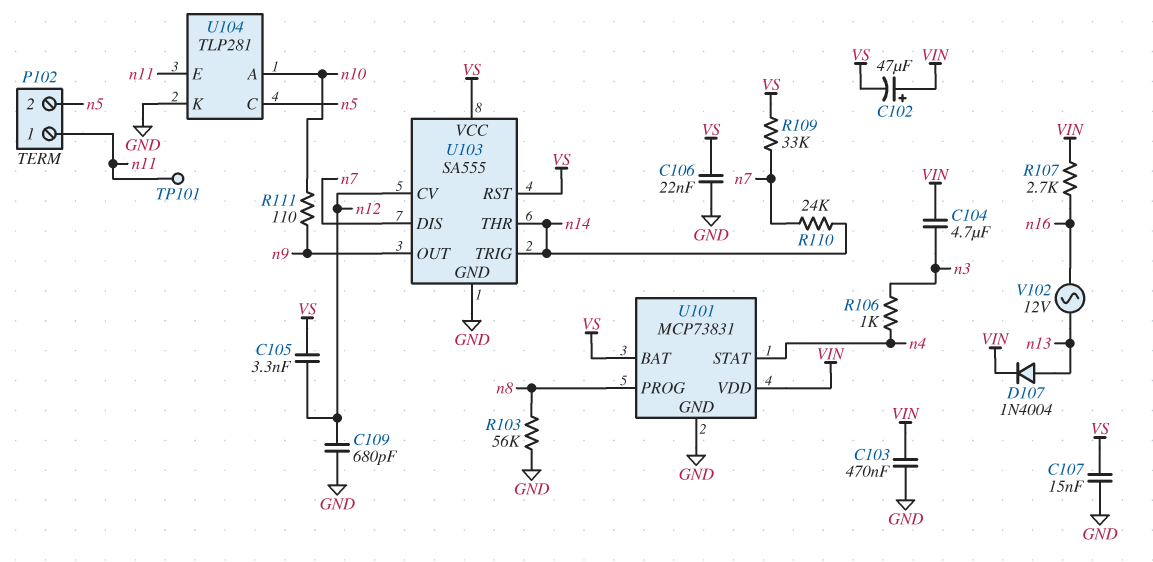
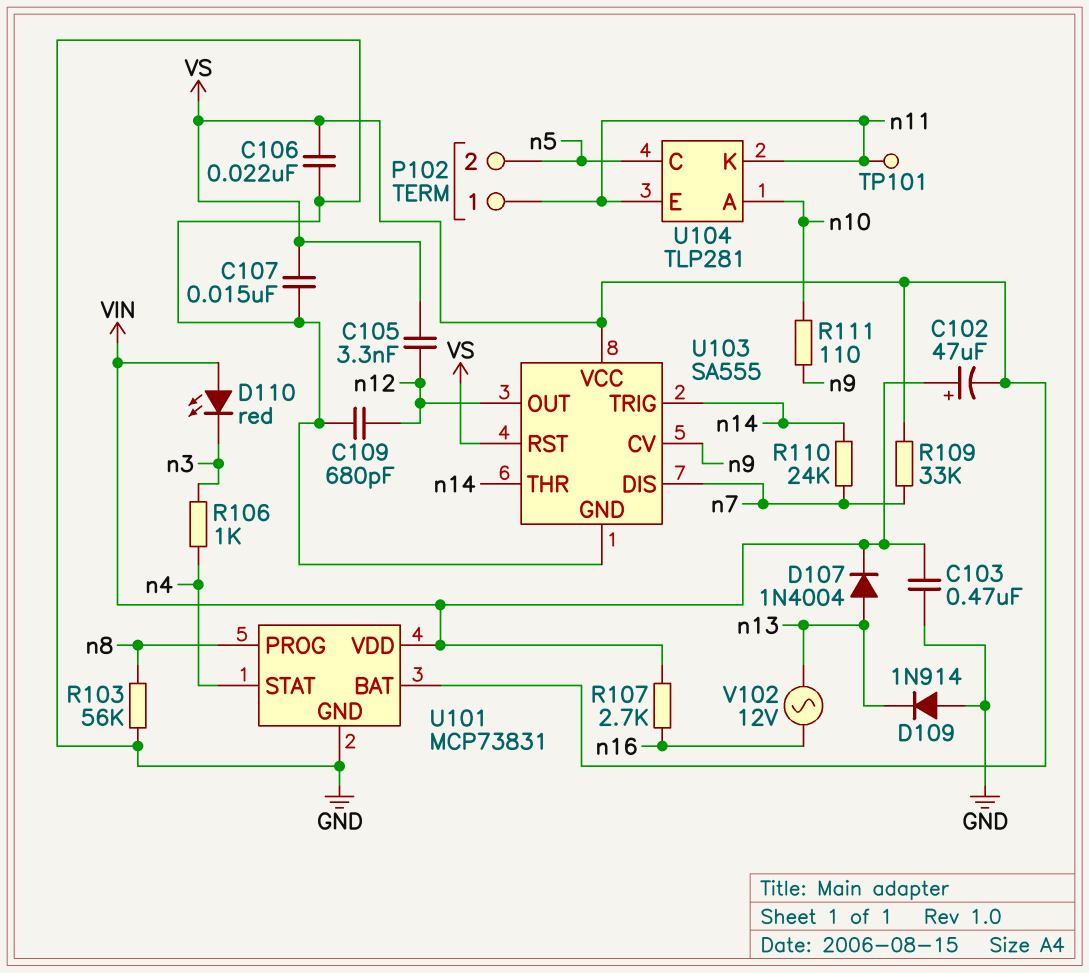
C104: 4.7uF (VIN, n3) -> none
D109: none -> diode 1N914 (A GND, K n13)
D110: none -> LED red (A VIN, K n3)
U103 pin CV: n12 -> n9
U103 pin OUT: n9 -> n12
U104 pin K: GND -> n11

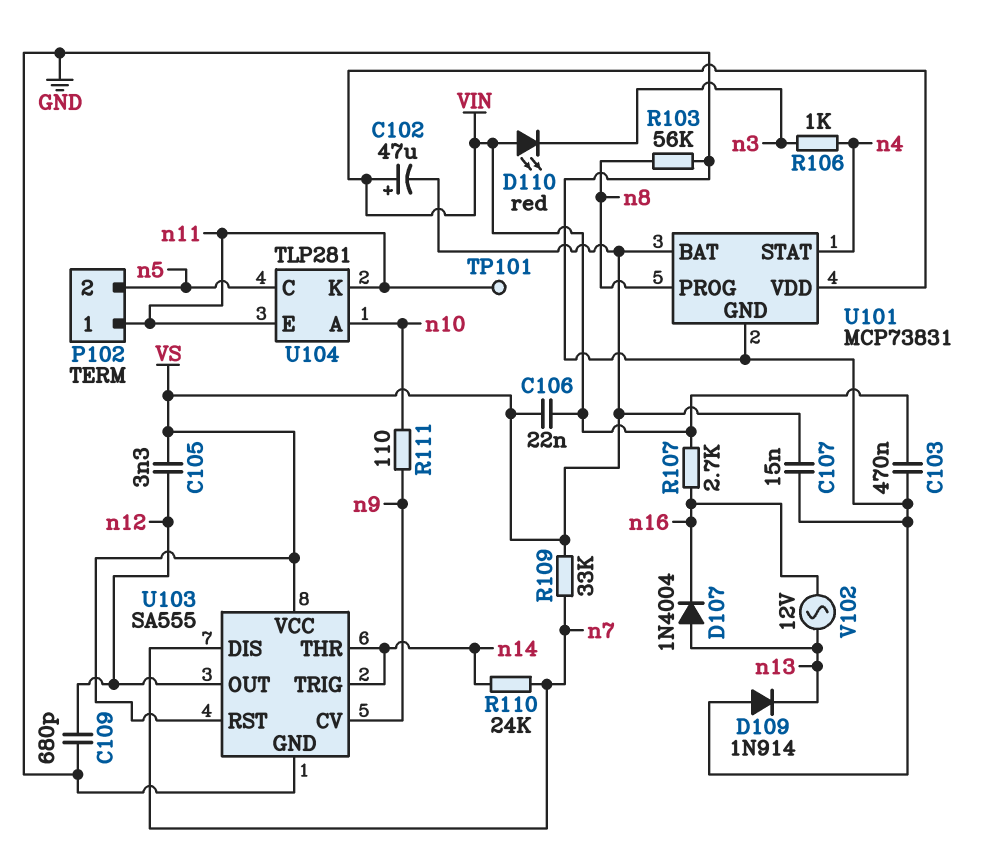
C106: 22nF (GND, VS) -> 22nF (VIN, VS)
D107: diode 1N4004 (A n13, K VIN) -> diode 1N4004 (A n13, K n16)

